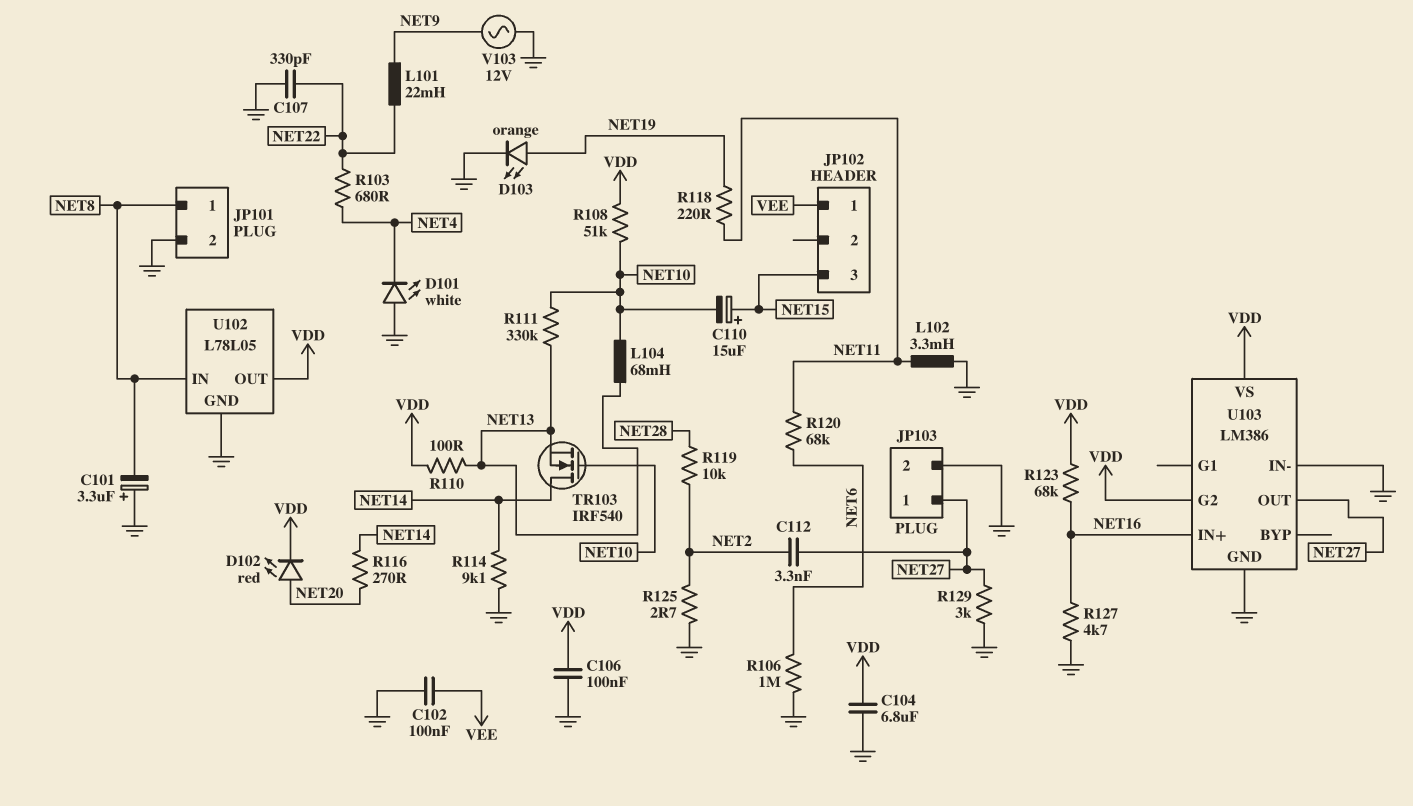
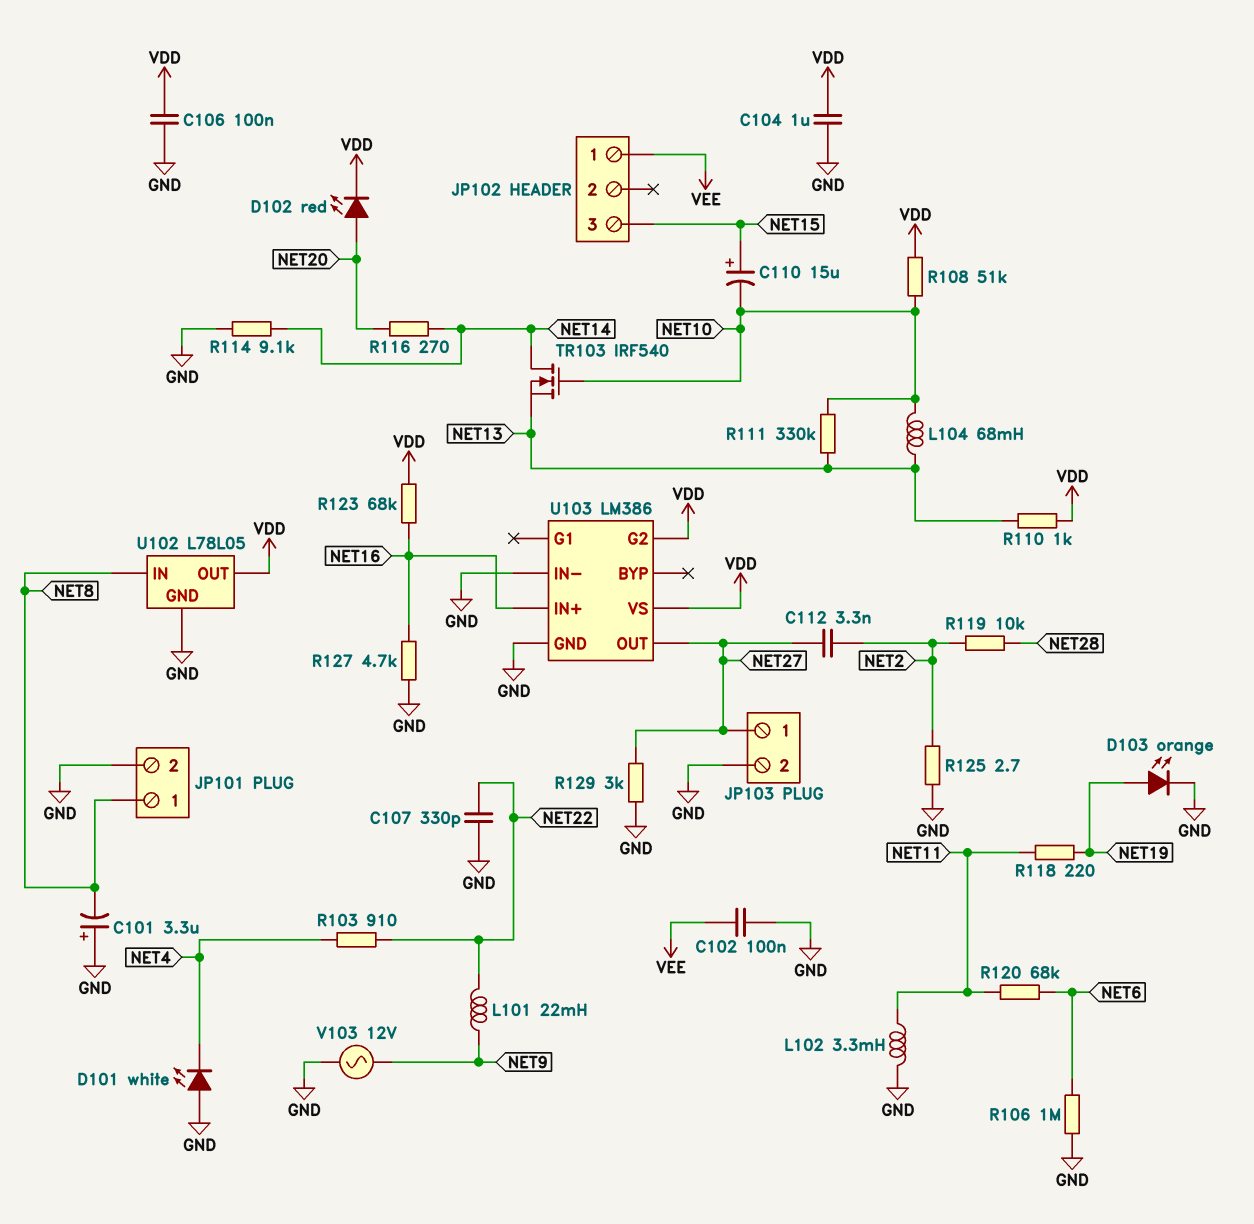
C104: 6.8uF (GND, VDD) -> 1uF (GND, VDD)
R103: 680 (NET4, NET22) -> 910 (NET4, NET22)
R110: 100 (NET13, VDD) -> 1k (NET13, VDD)

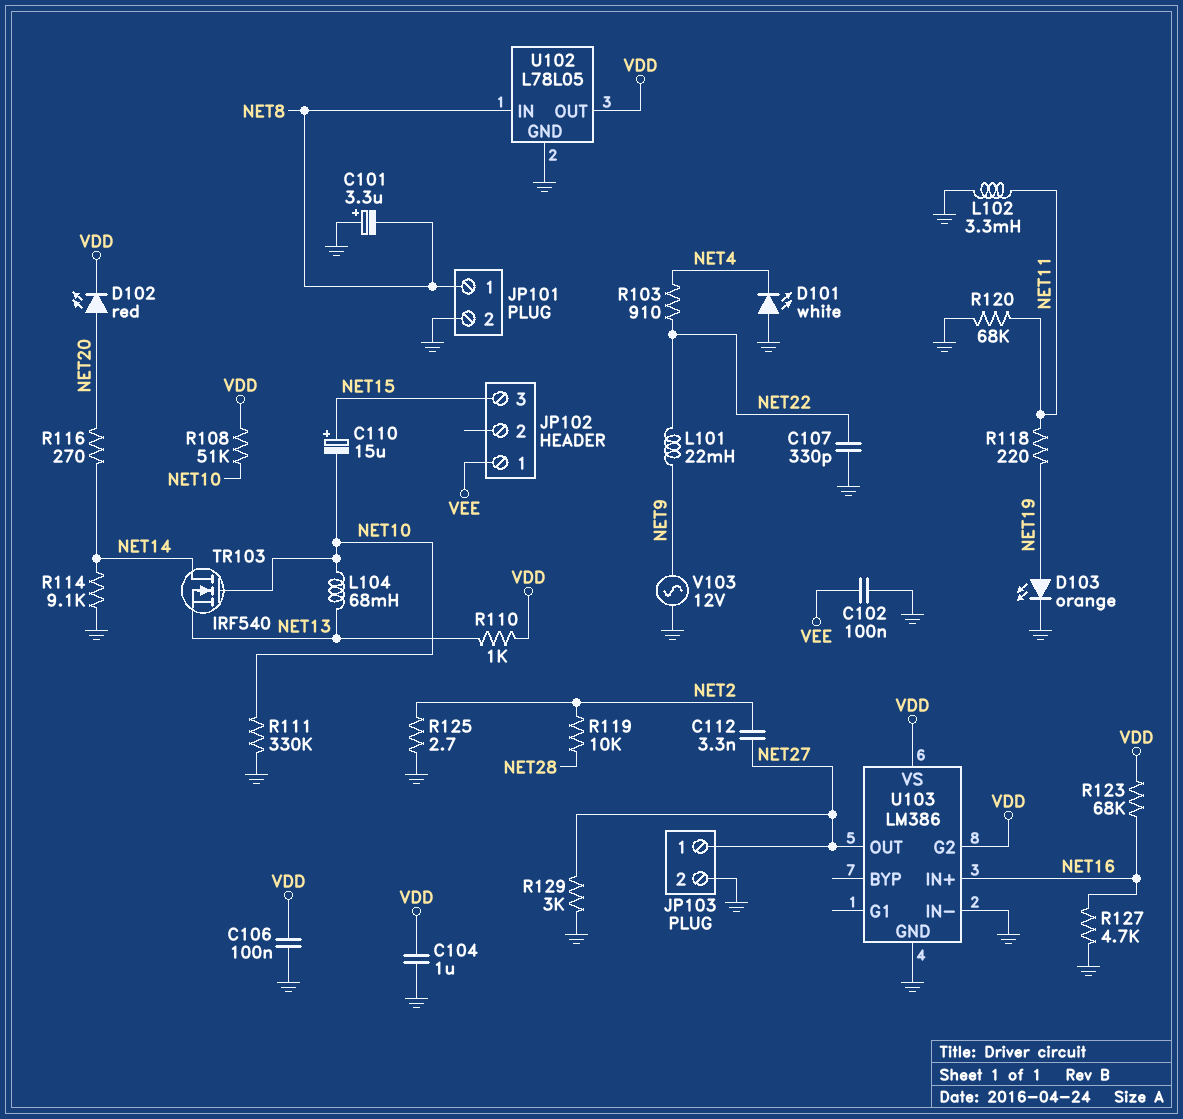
R106: 1M (GND, NET6) -> none
R111: 330k (NET10, NET13) -> 330k (GND, NET10)
R120: 68k (NET6, NET11) -> 68k (GND, NET11)

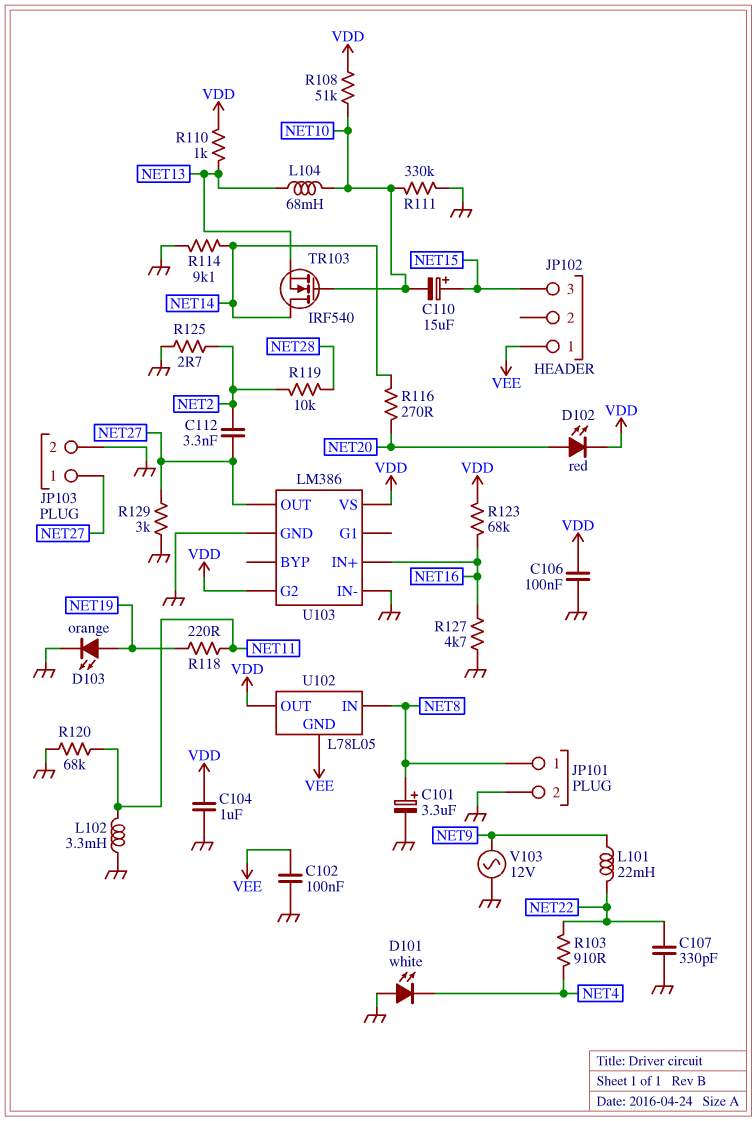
C101: 3.3uF (plus GND, minus NET8) -> 3.3uF (plus NET8, minus GND)
U102 pin GND: GND -> VEE

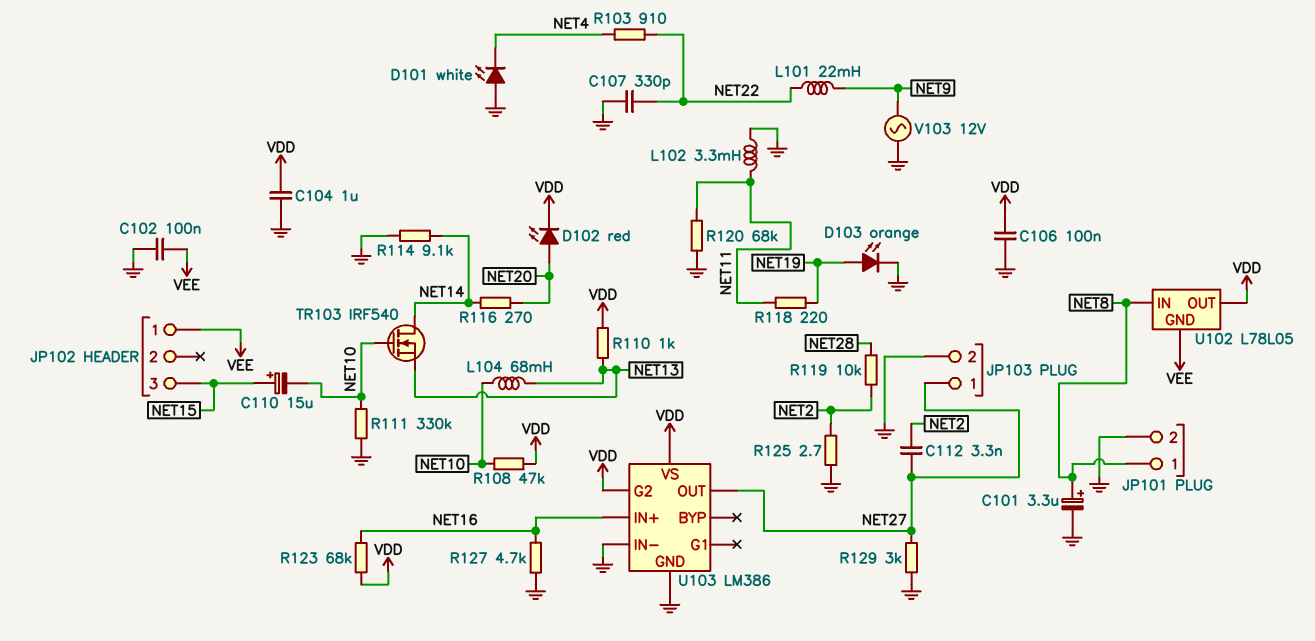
R108: 51k (NET10, VDD) -> 47k (NET10, VDD)

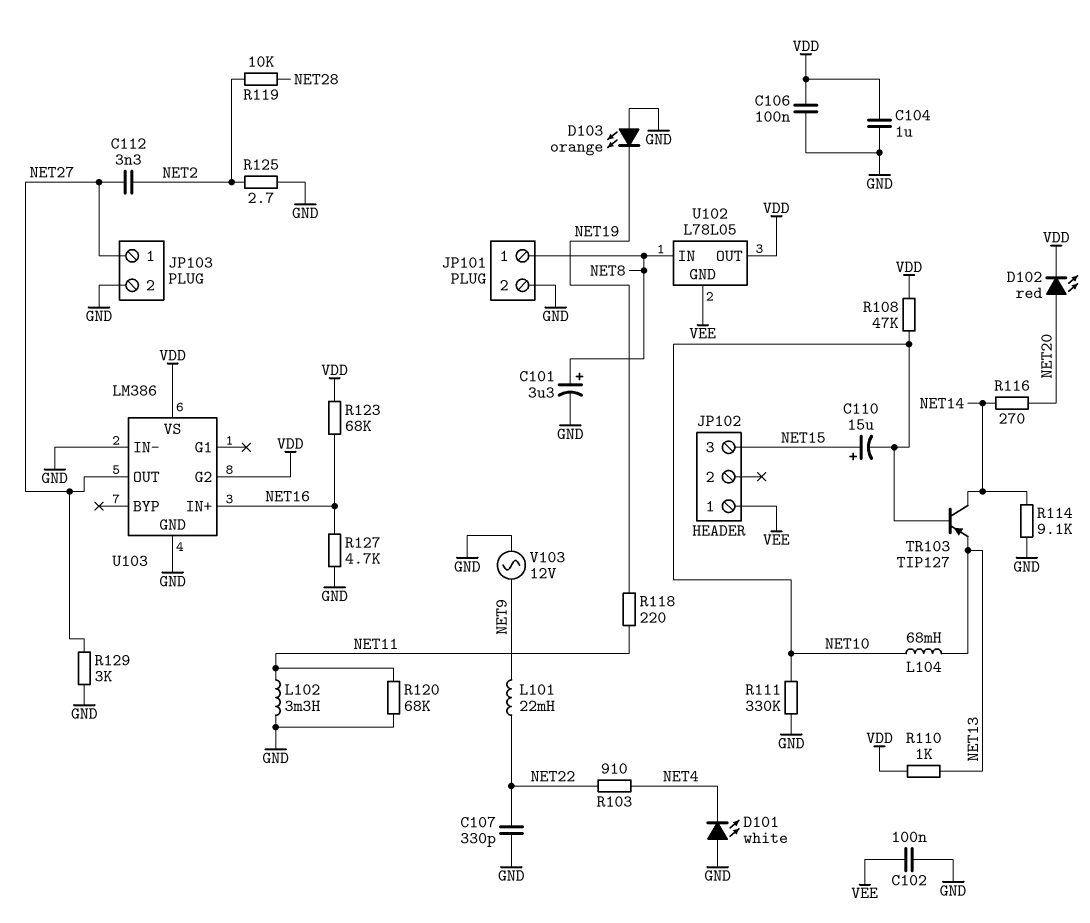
D103: LED orange (A NET19, K GND) -> LED orange (A GND, K NET19)
TR103: NMOS IRF540 (G NET10, D NET14, S NET13) -> PNP TIP127 (B NET10, C NET14, E NET13)

